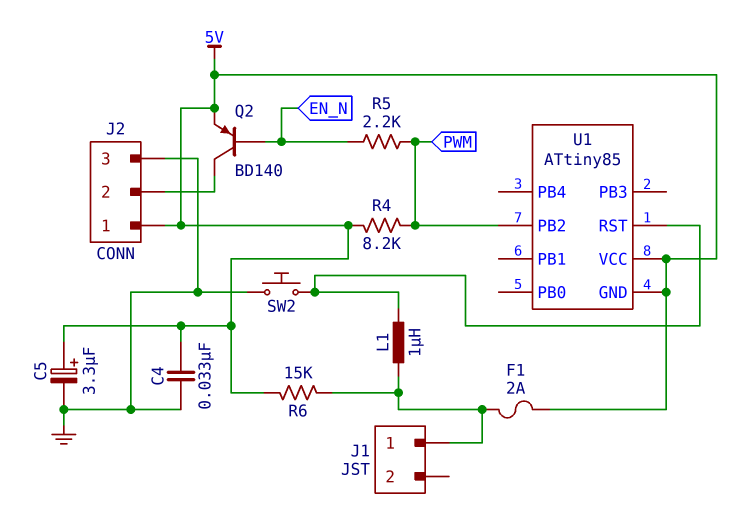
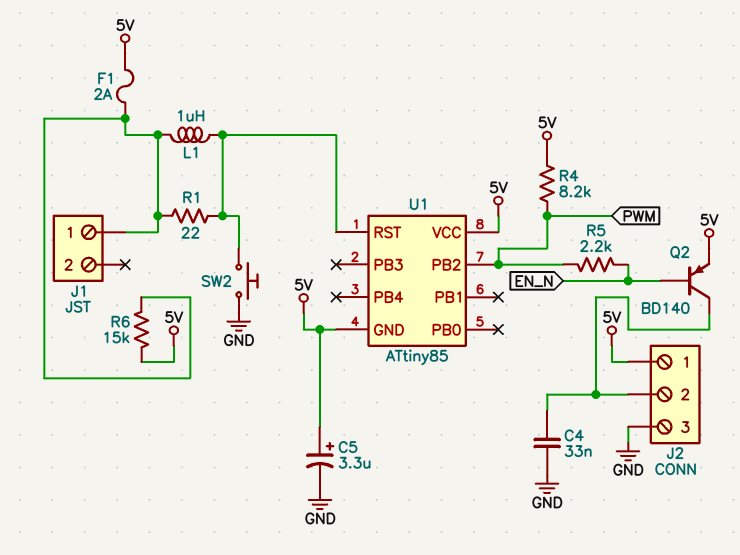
C4: 33nF (5V, GND) -> 33nF (GND, J2/2)
R1: none -> 22 (J1/1, U1/RST)

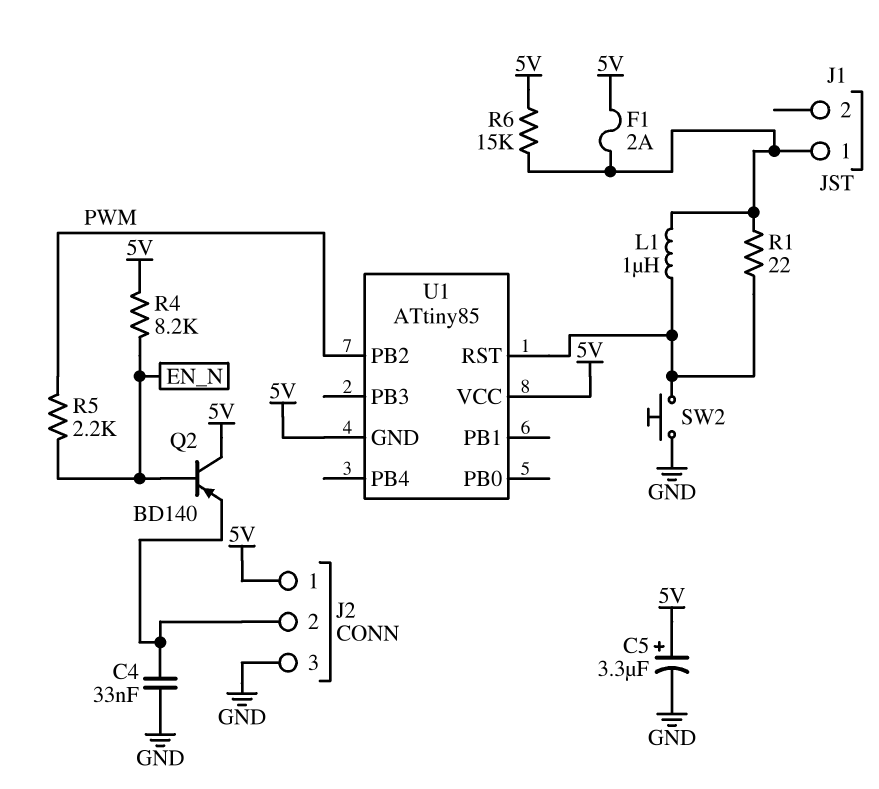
Q2: PNP BD140 (B EN_N, C J2/2, E 5V) -> PNP BD140 (B EN_N, C 5V, E J2/2)
R4: 8.2k (5V, PWM) -> 8.2k (5V, EN_N)

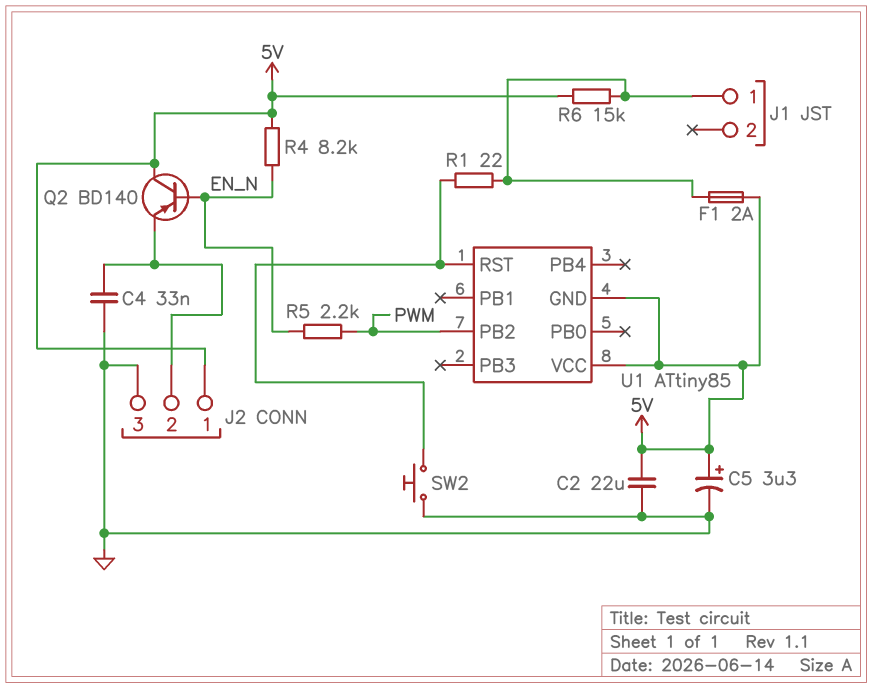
C2: none -> 22uF (5V, GND)
L1: 1uH (J1/1, U1/RST) -> none

